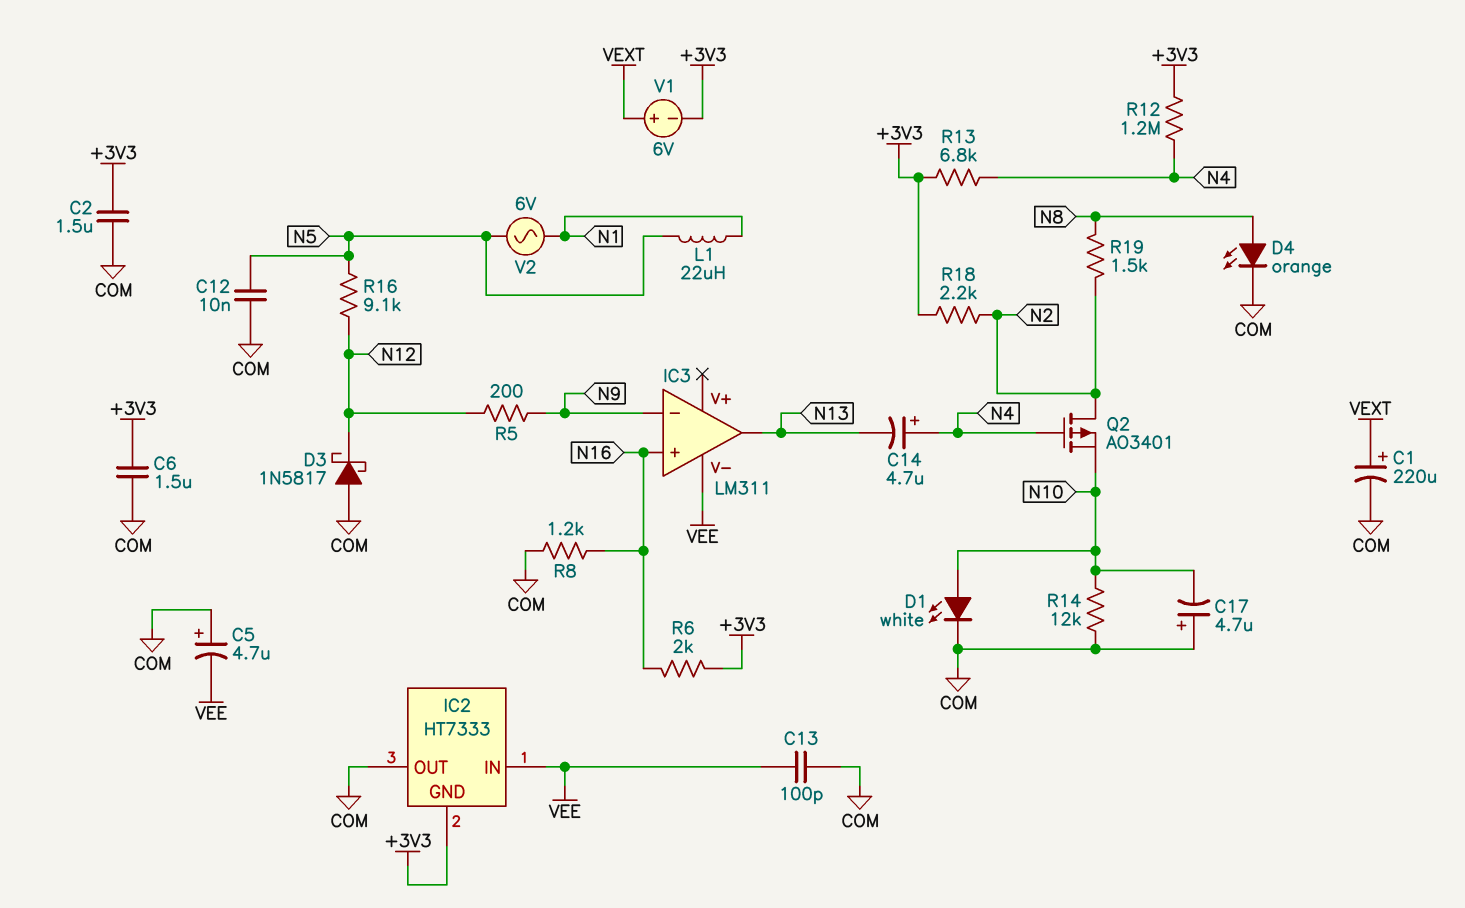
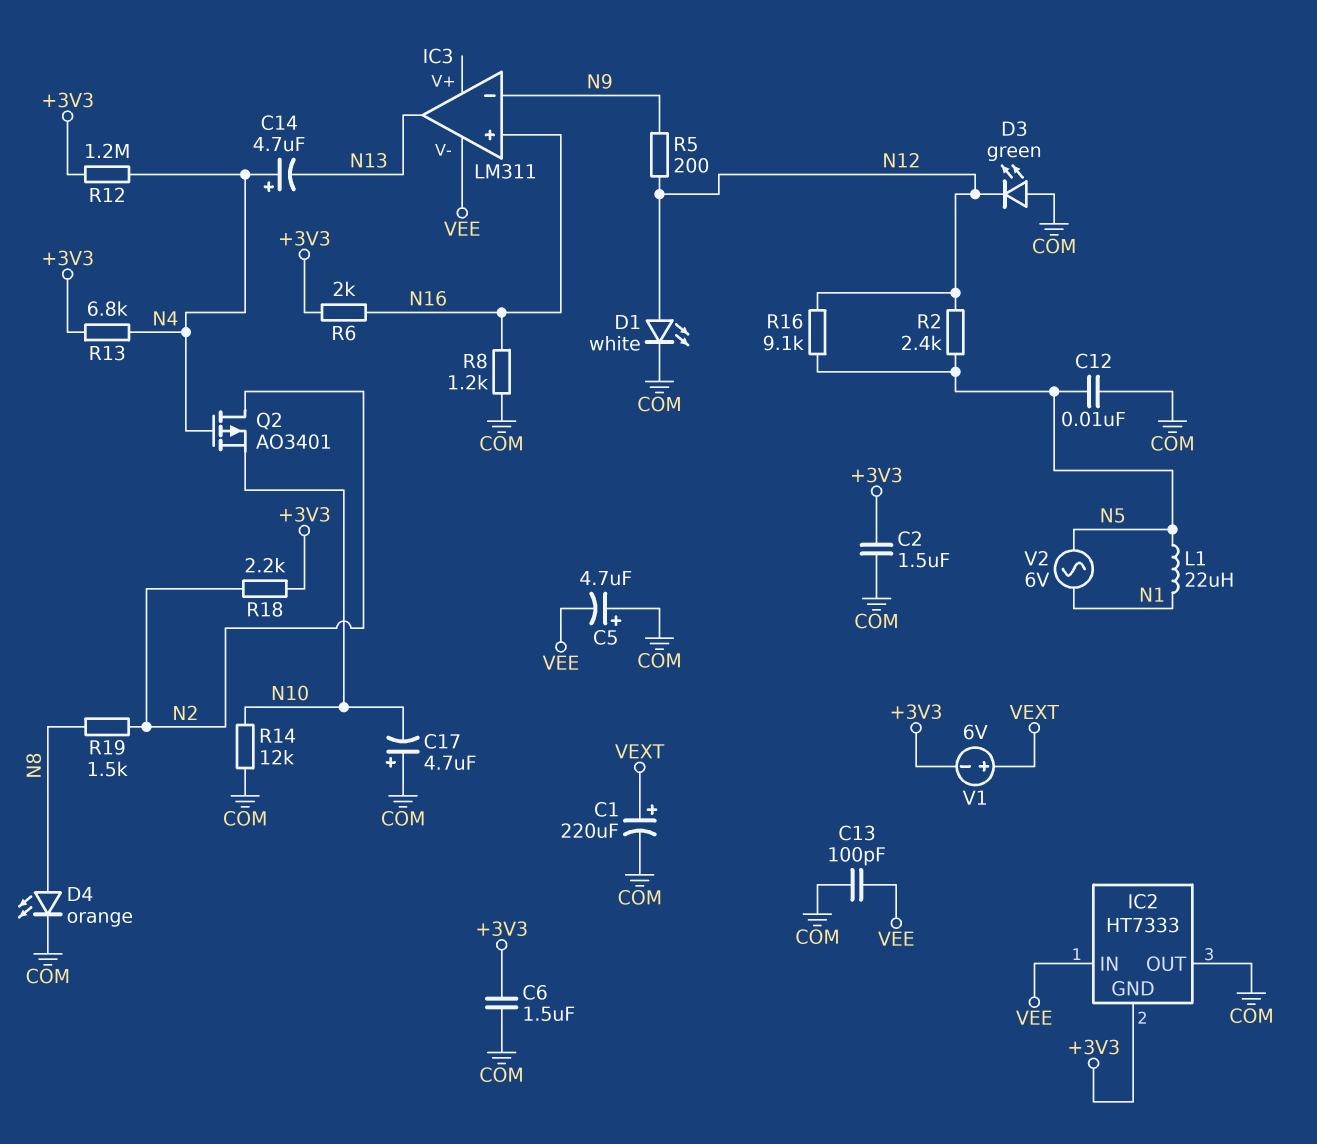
D1: LED white (A N10, K COM) -> LED white (A N12, K COM)
D3: schottky 1N5817 (A COM, K N12) -> LED green (A COM, K N12)
R2: none -> 2.4k (N5, N12)

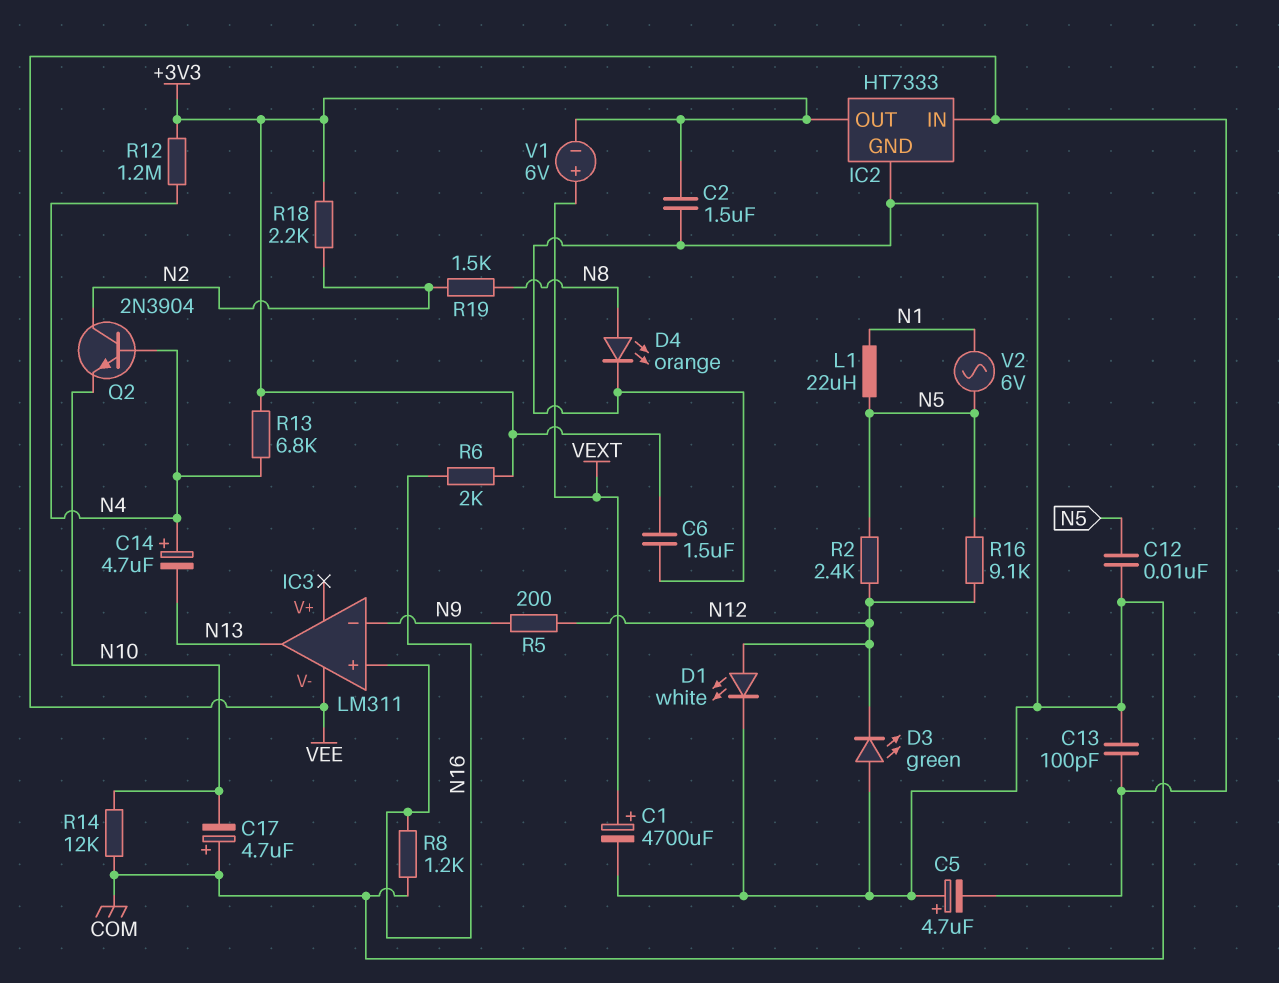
C1: 220uF (plus VEXT, minus COM) -> 4700uF (plus VEXT, minus COM)
IC2 pin GND: +3V3 -> COM
IC2 pin OUT: COM -> +3V3
Q2: PMOS AO3401 (G N4, D N2, S N10) -> NPN 2N3904 (B N4, C N2, E N10)

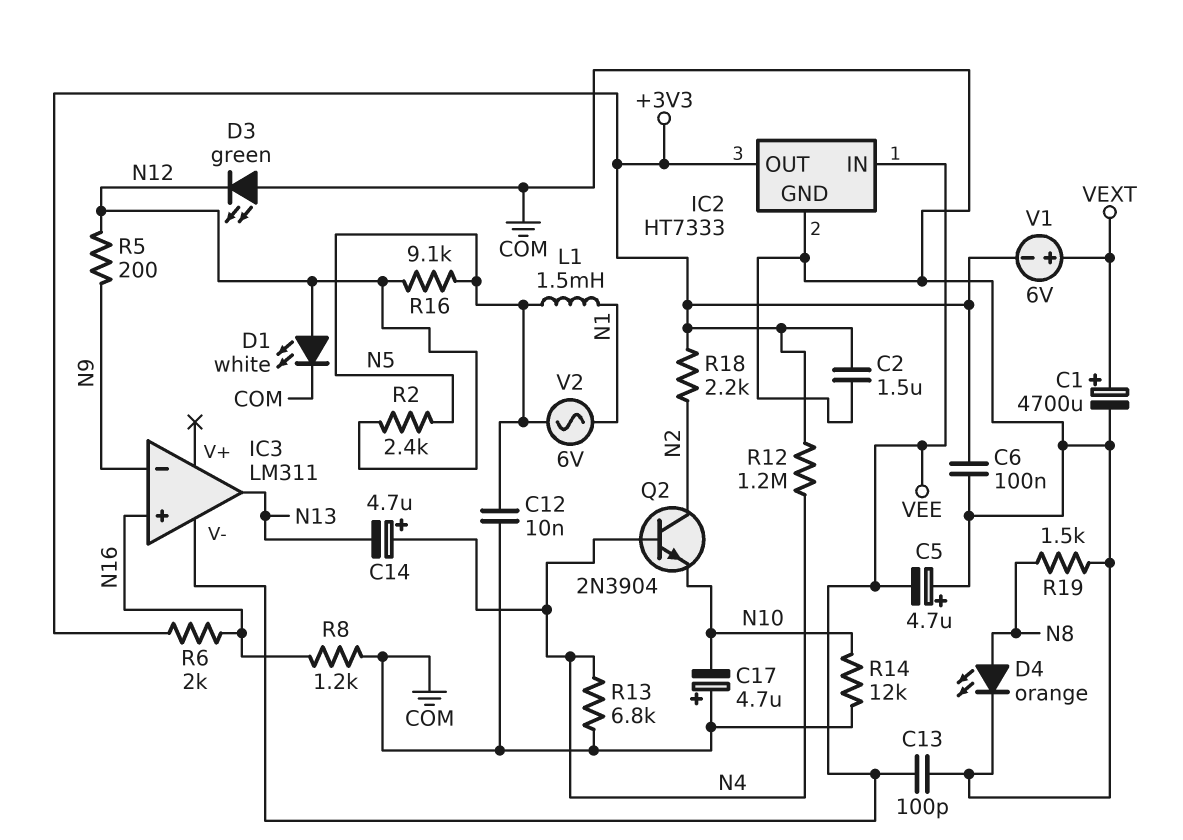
C6: 1.5uF (+3V3, COM) -> 100nF (+3V3, COM)
L1: 22uH (N1, N5) -> 1.5mH (N1, N5)
R13: 6.8k (+3V3, N4) -> 6.8k (COM, N4)
R19: 1.5k (N2, N8) -> 1.5k (COM, N8)

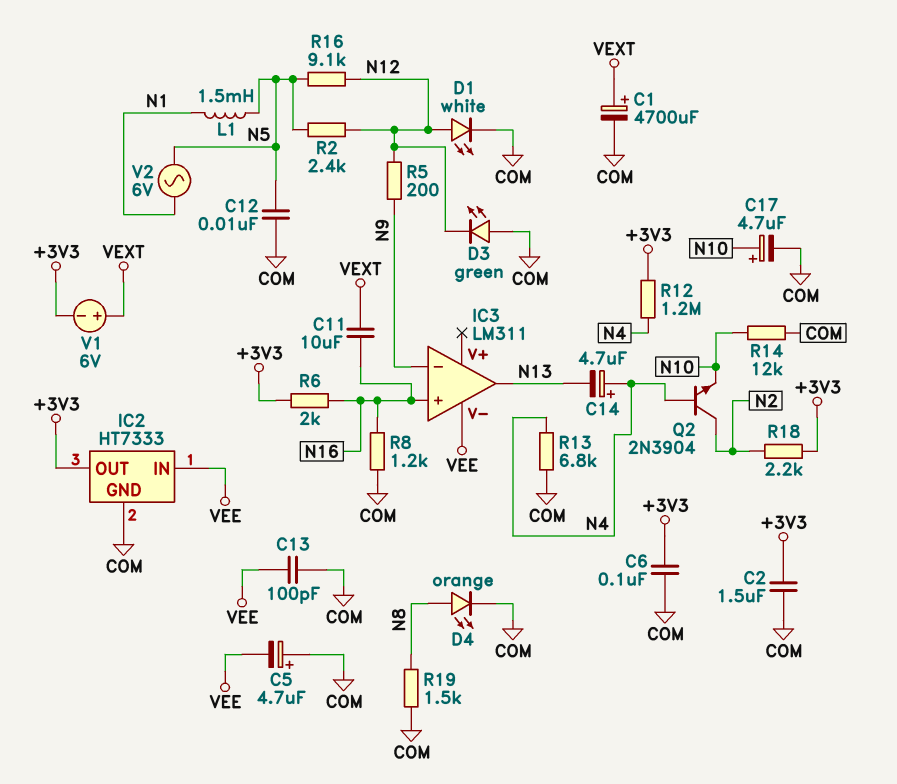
C11: none -> 10uF (N16, VEXT)
C17: 4.7uF (plus COM, minus N10) -> 4.7uF (plus N10, minus COM)

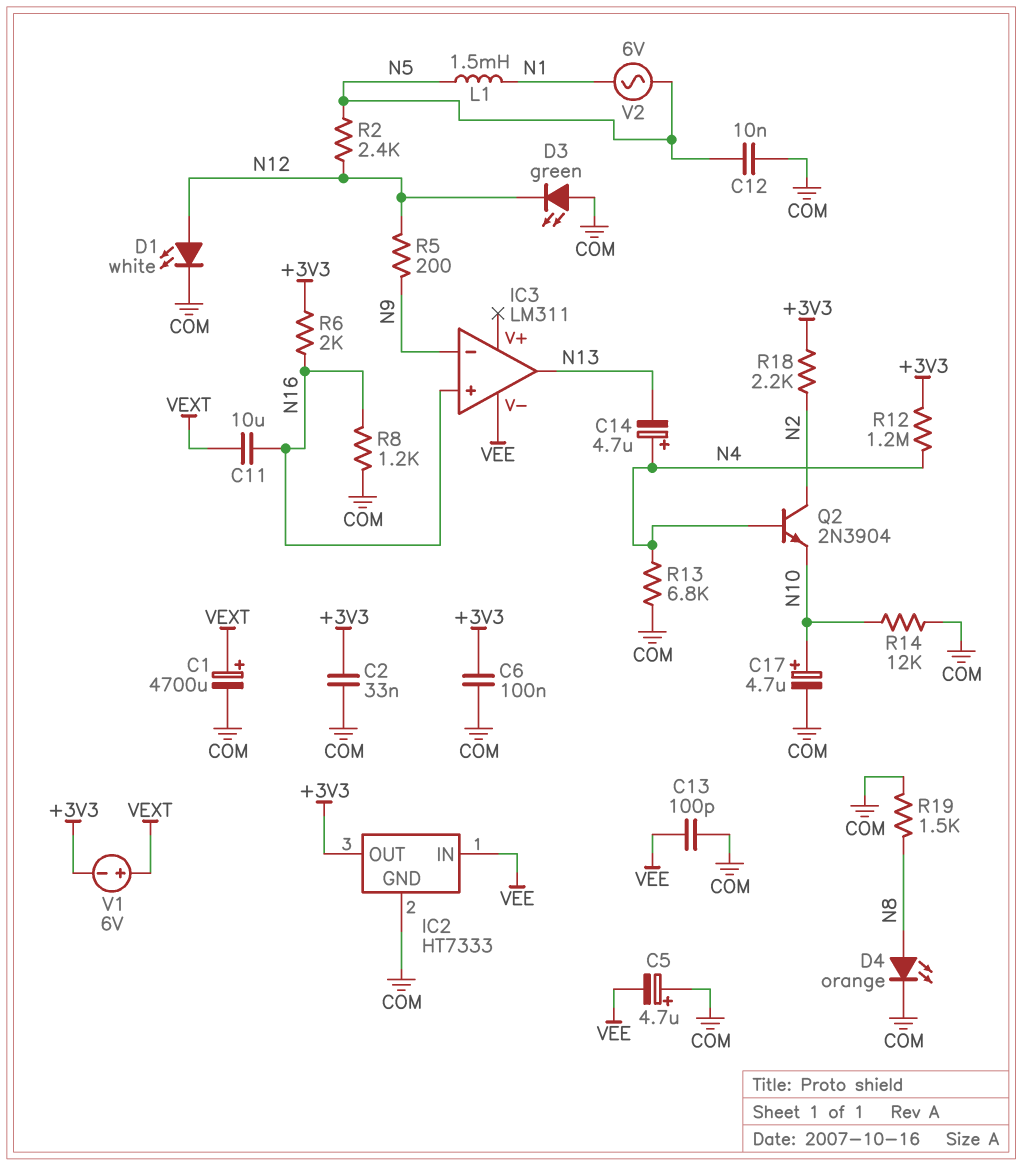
C2: 1.5uF (+3V3, COM) -> 33nF (+3V3, COM)
R16: 9.1k (N5, N12) -> none

